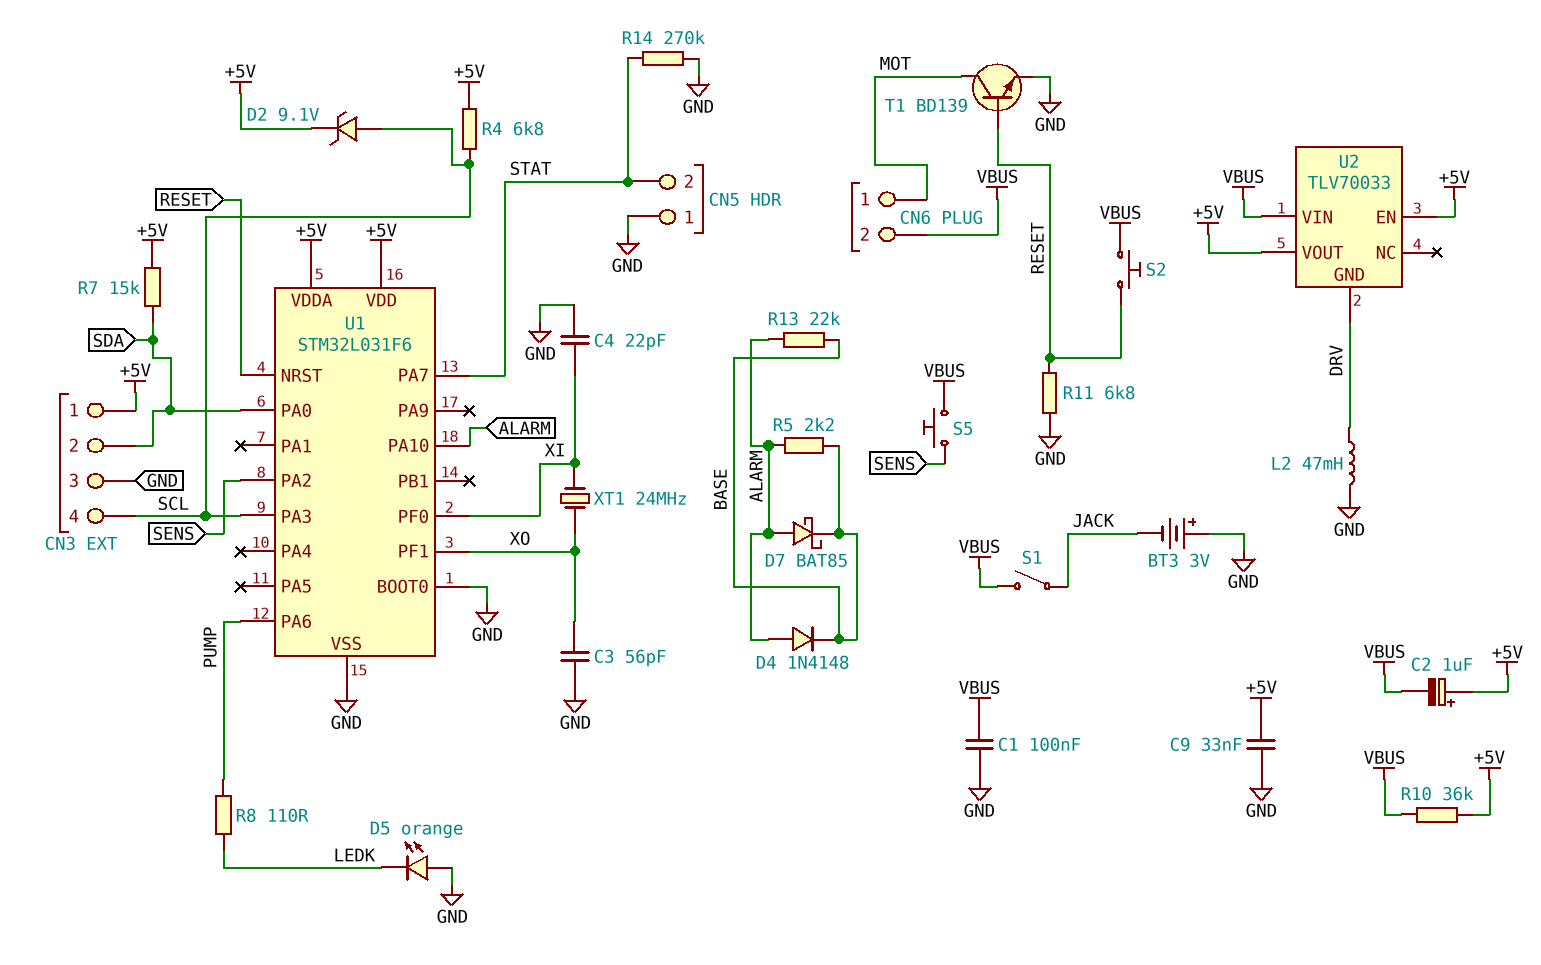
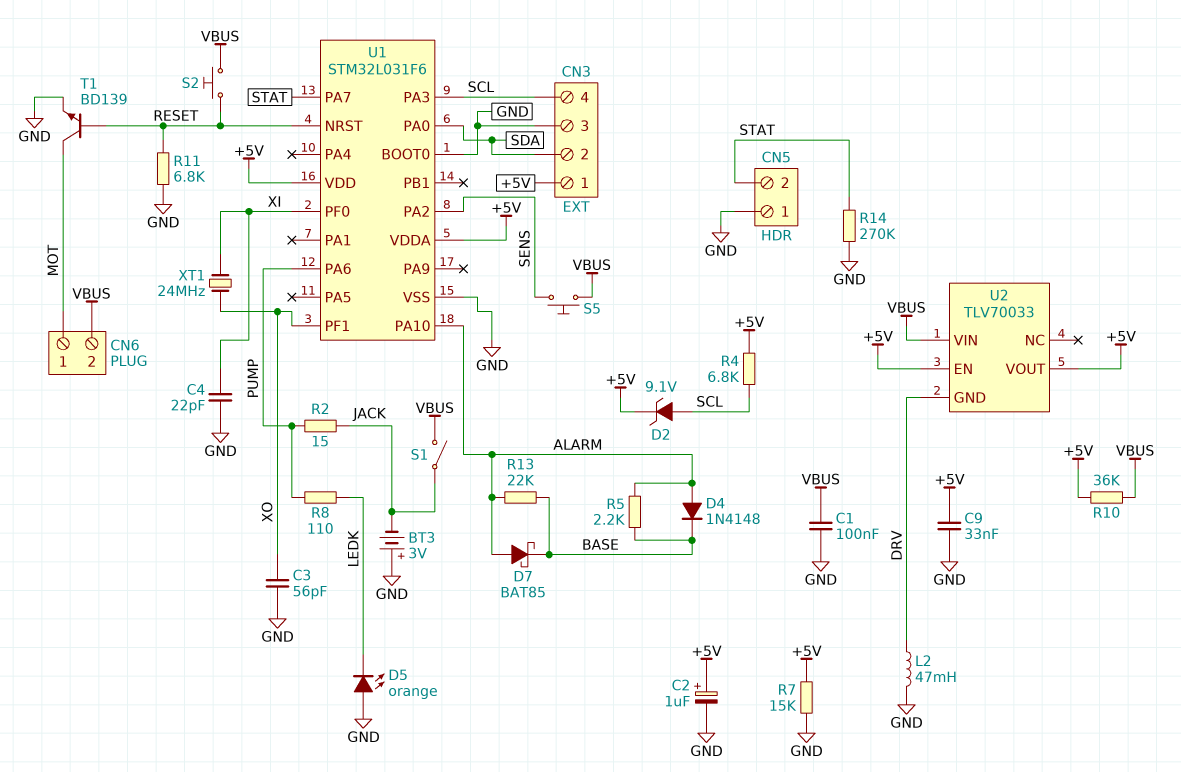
C2: 1uF (plus +5V, minus VBUS) -> 1uF (plus +5V, minus GND)
R2: none -> 15 (JACK, PUMP)
R7: 15k (+5V, SDA) -> 15k (+5V, GND)

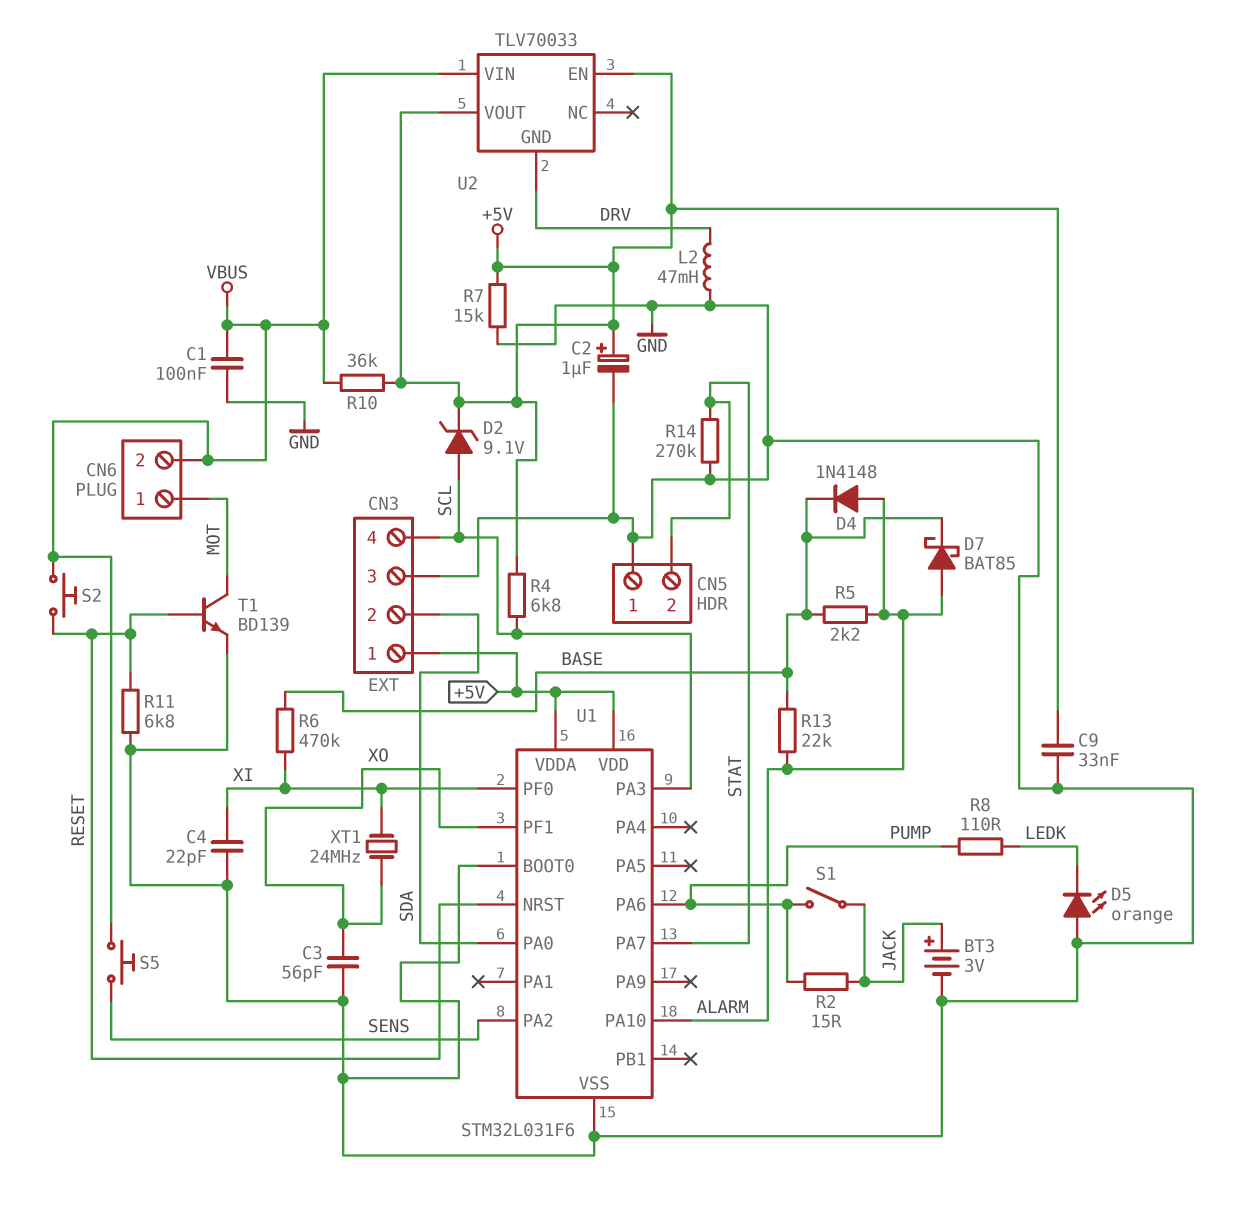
BT3: 3V (plus GND, minus JACK) -> 3V (plus JACK, minus GND)
R6: none -> 470k (BASE, XI)
S1: switch (JACK, VBUS) -> switch (JACK, PUMP)

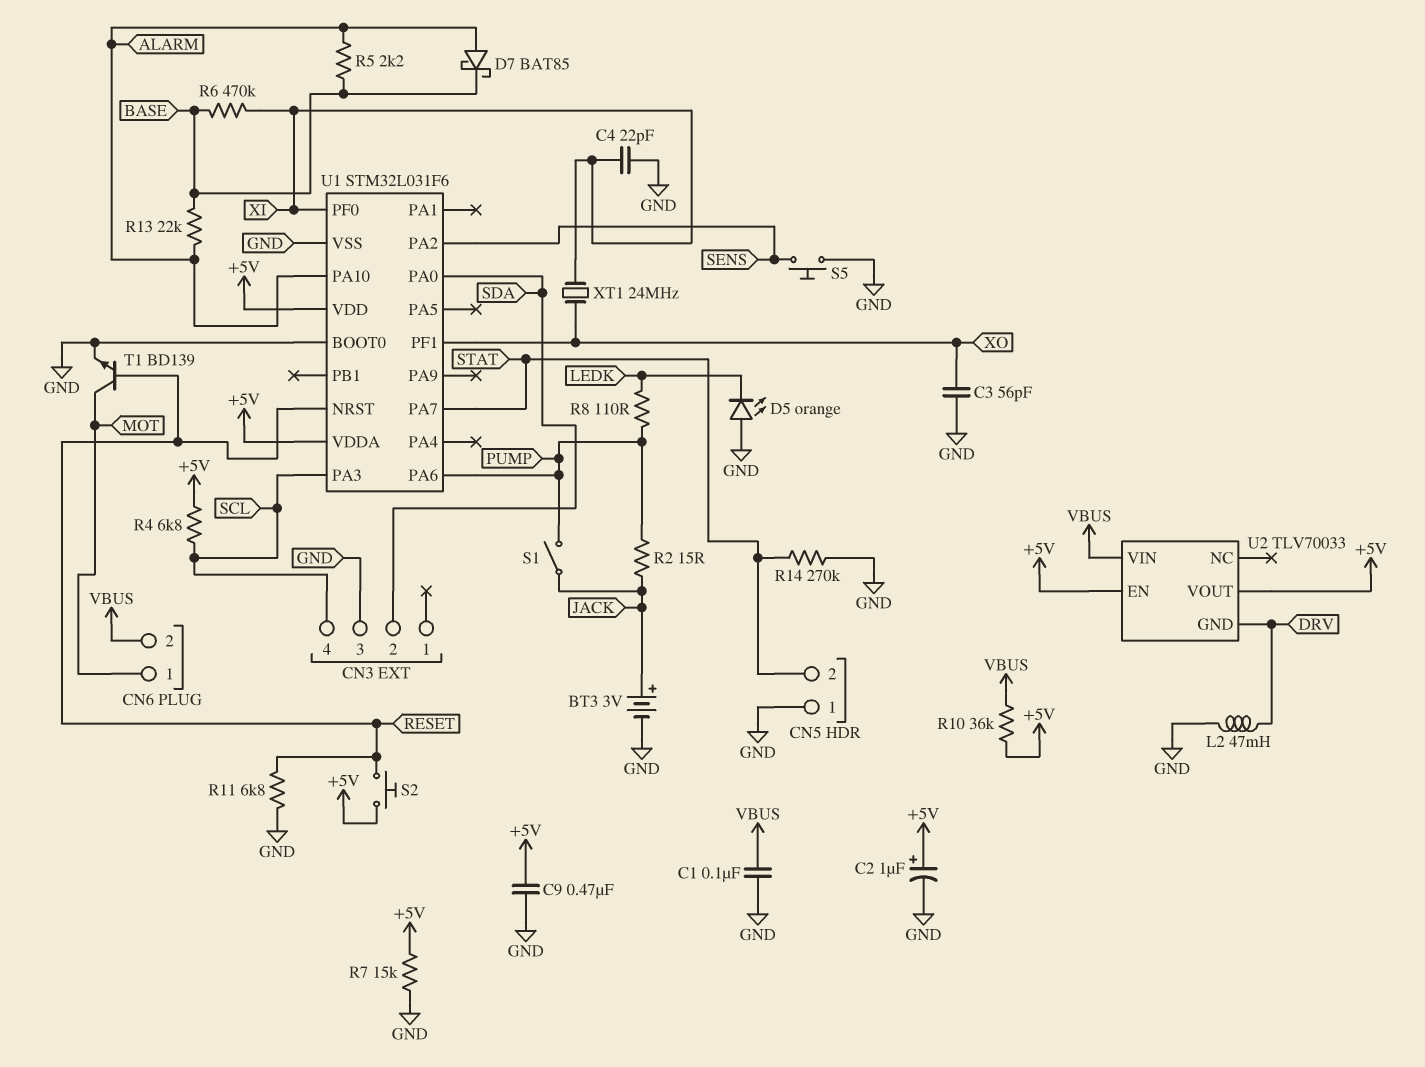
C9: 33nF (+5V, GND) -> 470nF (+5V, GND)
CN3 pin 1: +5V -> none
D2: zener 9.1V (A SCL, K +5V) -> none
D4: diode 1N4148 (A ALARM, K BASE) -> none
S2: button (RESET, VBUS) -> button (+5V, RESET)
S5: button (SENS, VBUS) -> button (GND, SENS)

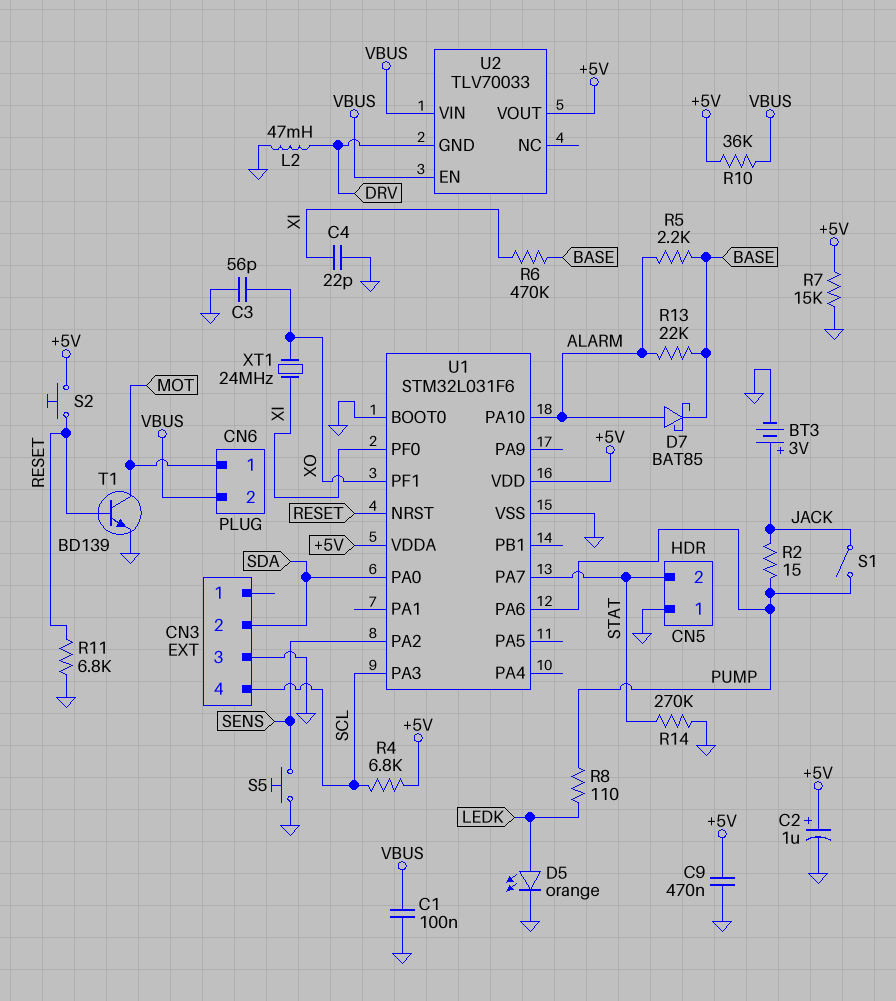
D5: LED orange (A GND, K LEDK) -> LED orange (A LEDK, K GND)
U2 pin EN: +5V -> VBUS

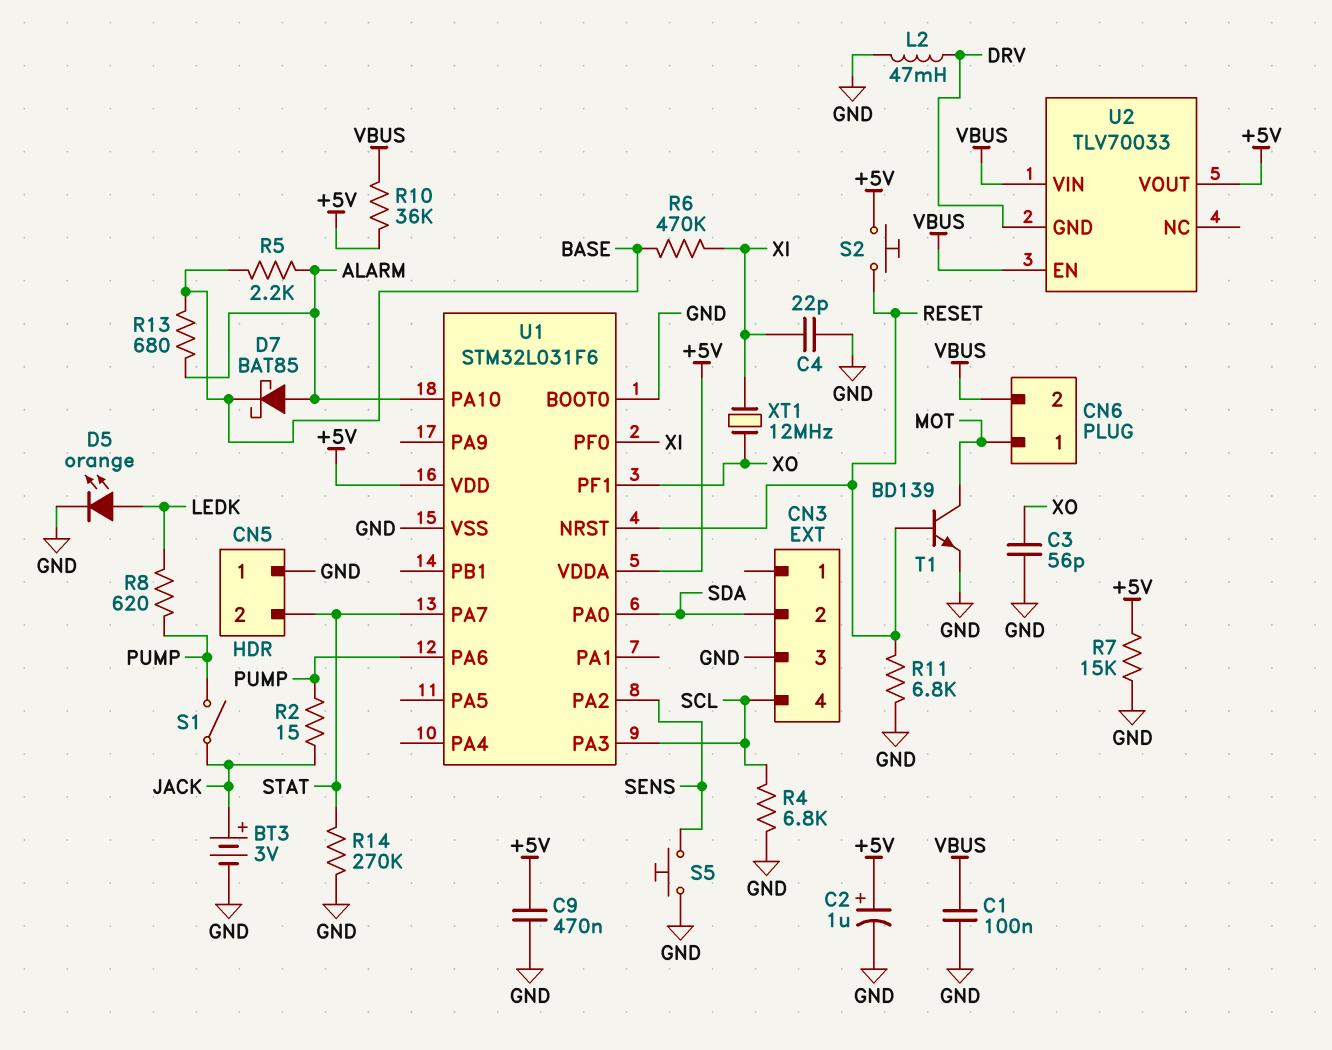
R4: 6.8k (+5V, SCL) -> 6.8k (GND, SCL)
R8: 110 (LEDK, PUMP) -> 620 (LEDK, PUMP)
R13: 22k (ALARM, BASE) -> 680 (ALARM, BASE)
XT1: 24MHz (XI, XO) -> 12MHz (XI, XO)

